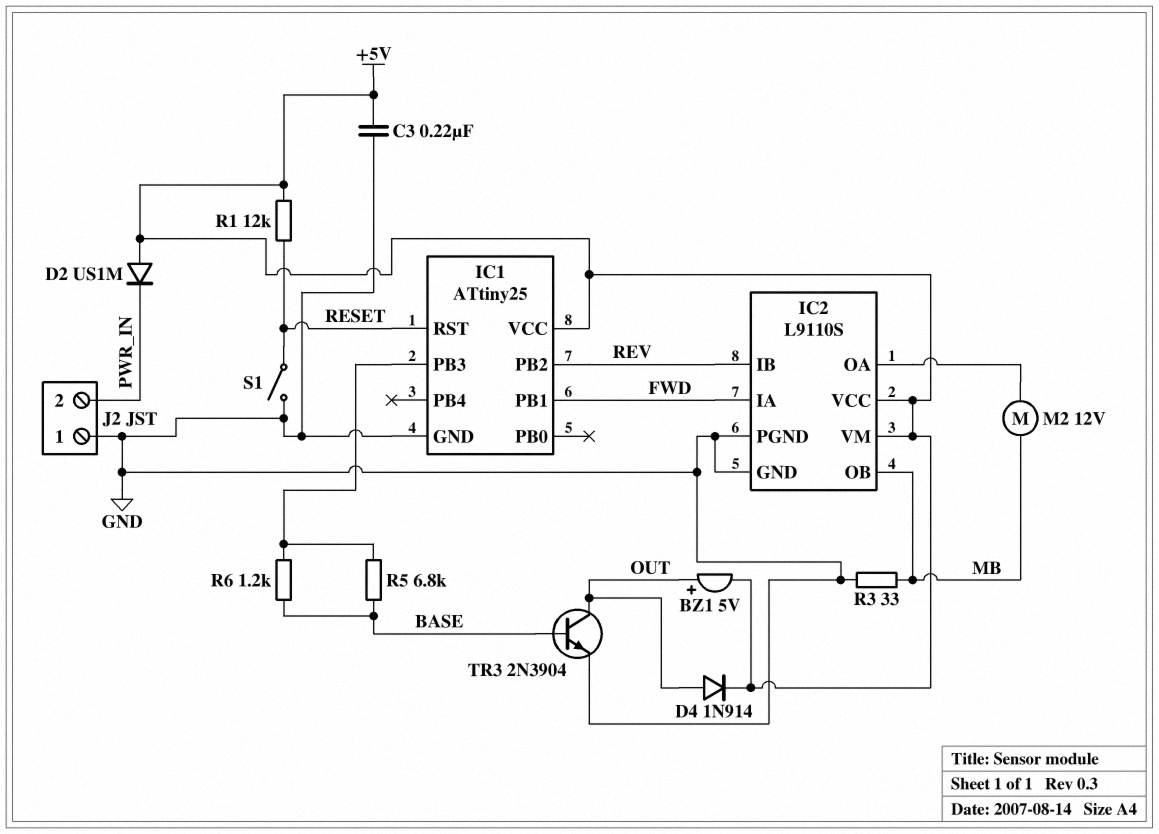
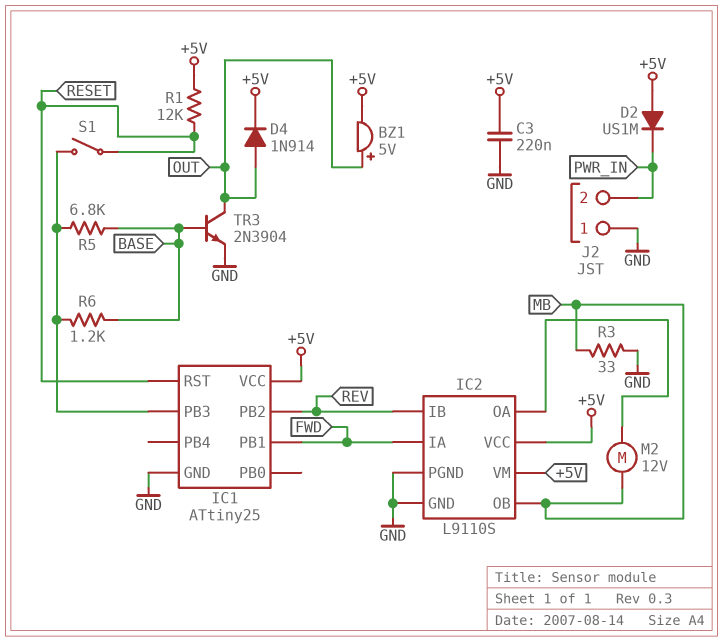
S1: switch (GND, RESET) -> switch (IC1/PB3, RESET)

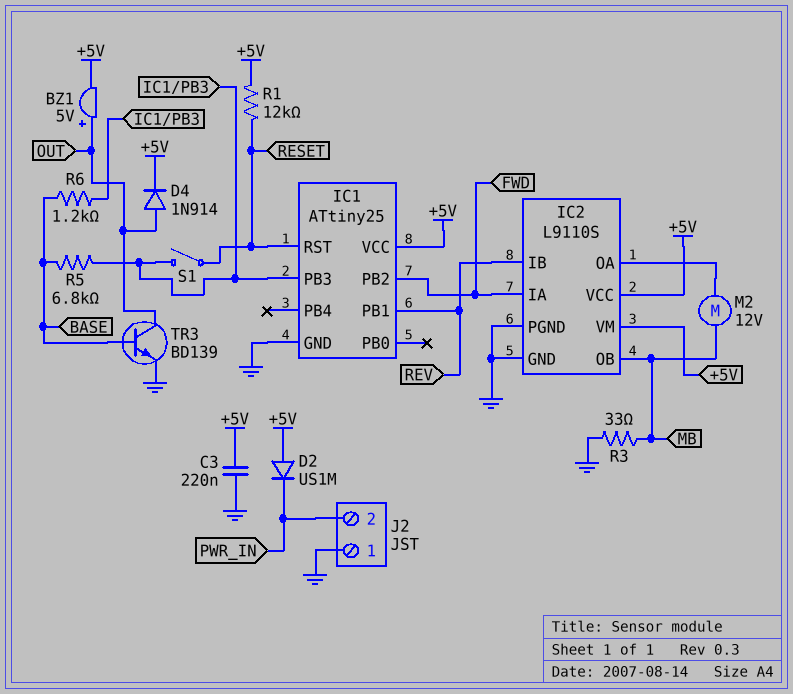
IC1 pin PB1: FWD -> REV
IC1 pin PB2: REV -> FWD
TR3: NPN 2N3904 (B BASE, C OUT, E GND) -> NPN BD139 (B BASE, C OUT, E GND)

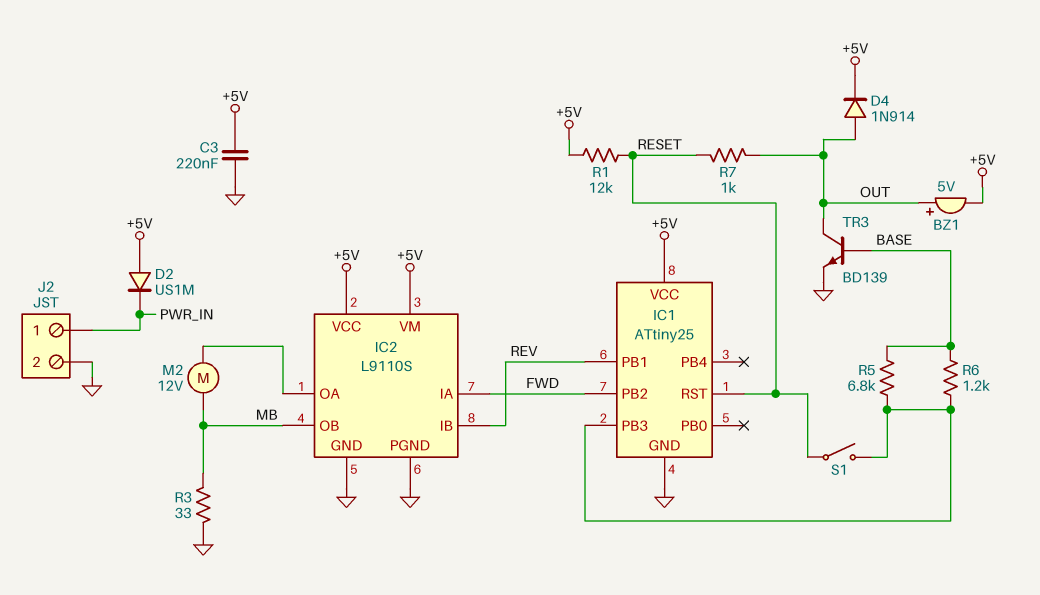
J2 pin 1: GND -> PWR_IN
J2 pin 2: PWR_IN -> GND
R7: none -> 1k (OUT, RESET)

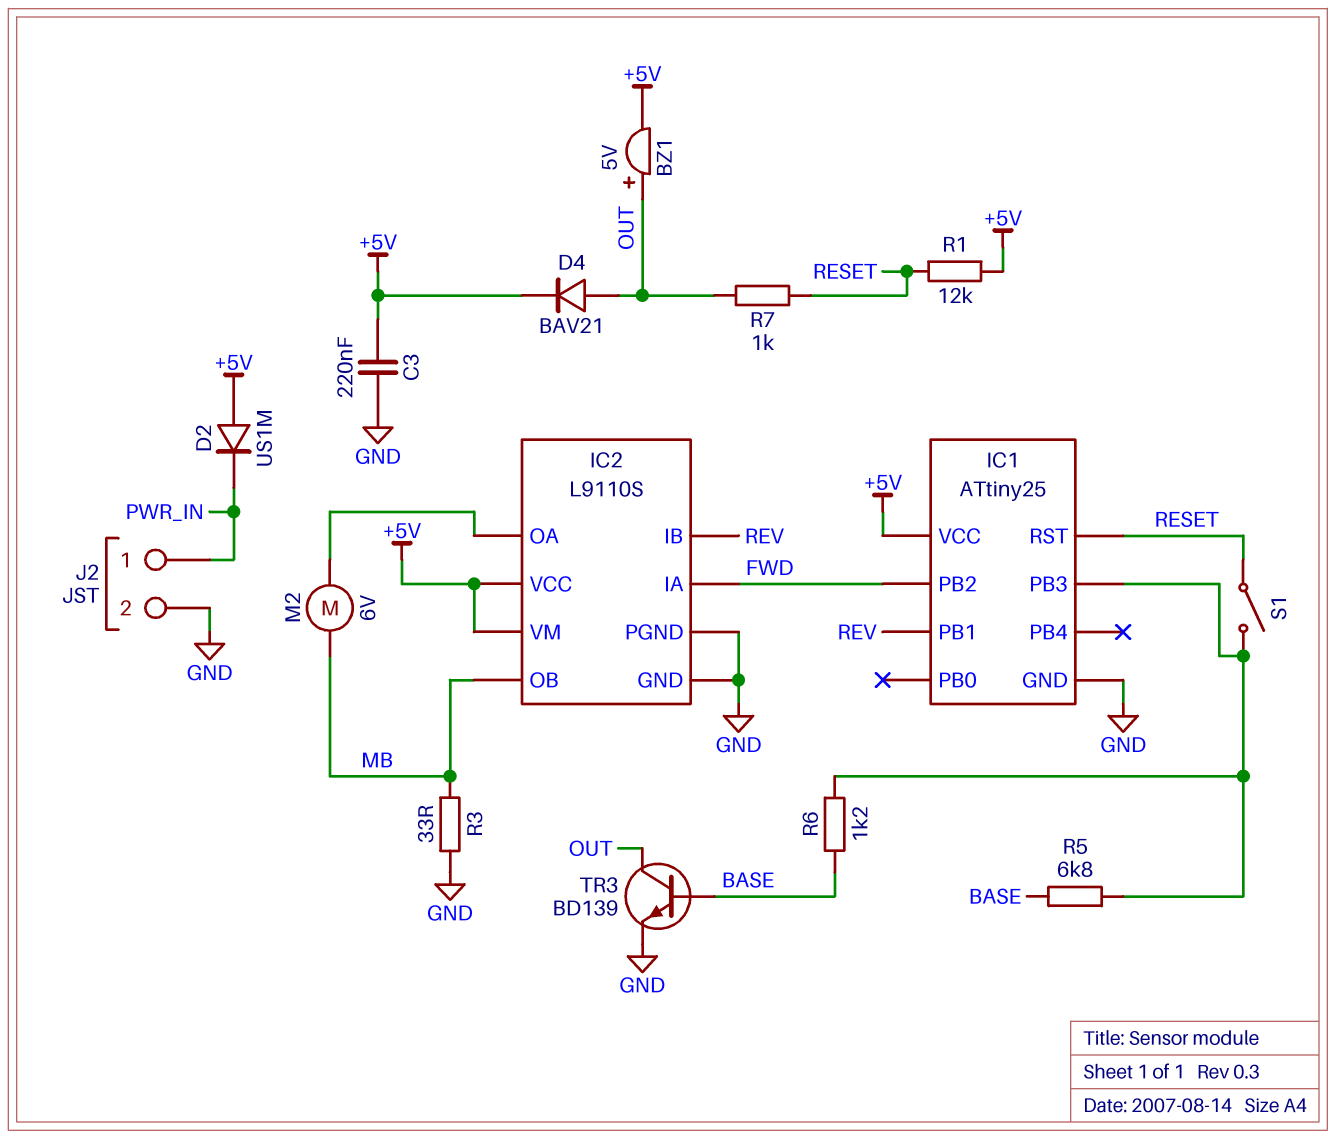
D4: diode 1N914 (A OUT, K +5V) -> diode BAV21 (A OUT, K +5V)
M2: motor 12V (IC2/OA, MB) -> motor 6V (IC2/OA, MB)

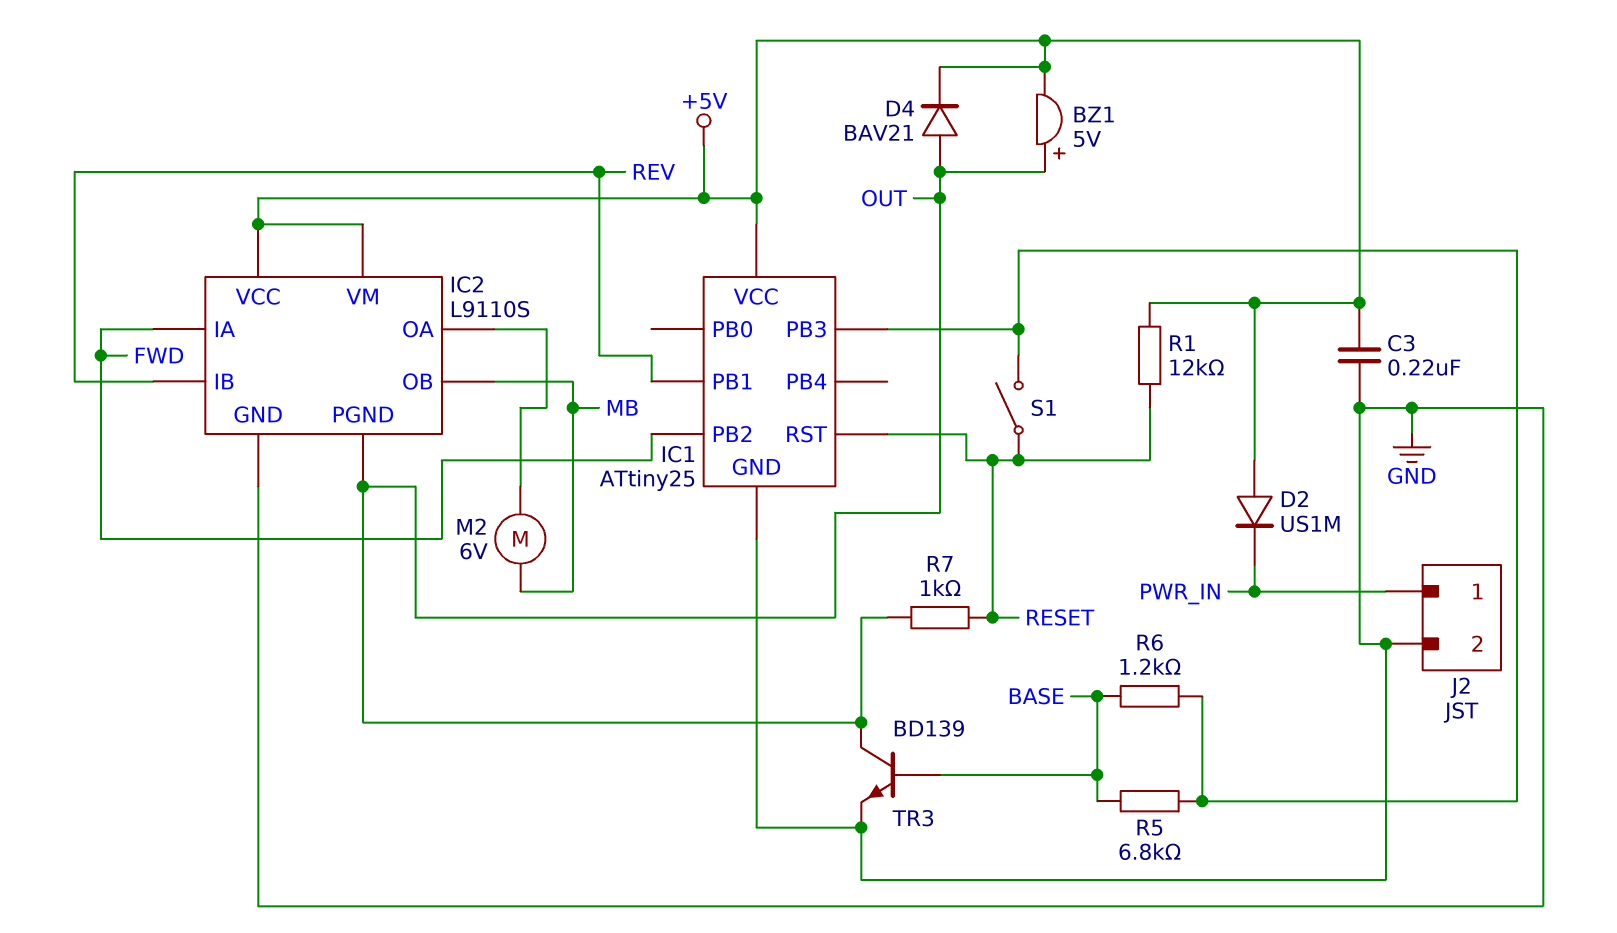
IC2 pin PGND: GND -> OUT
R3: 33 (GND, MB) -> none

